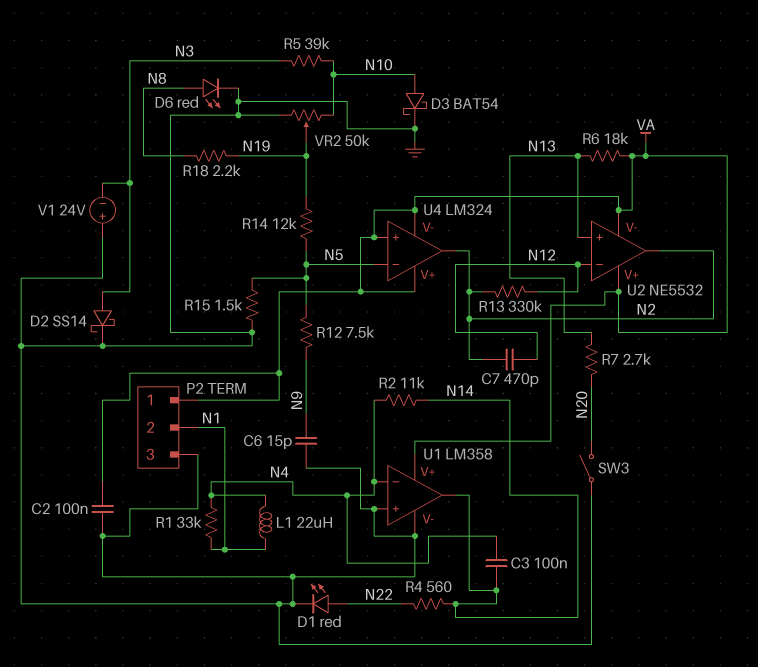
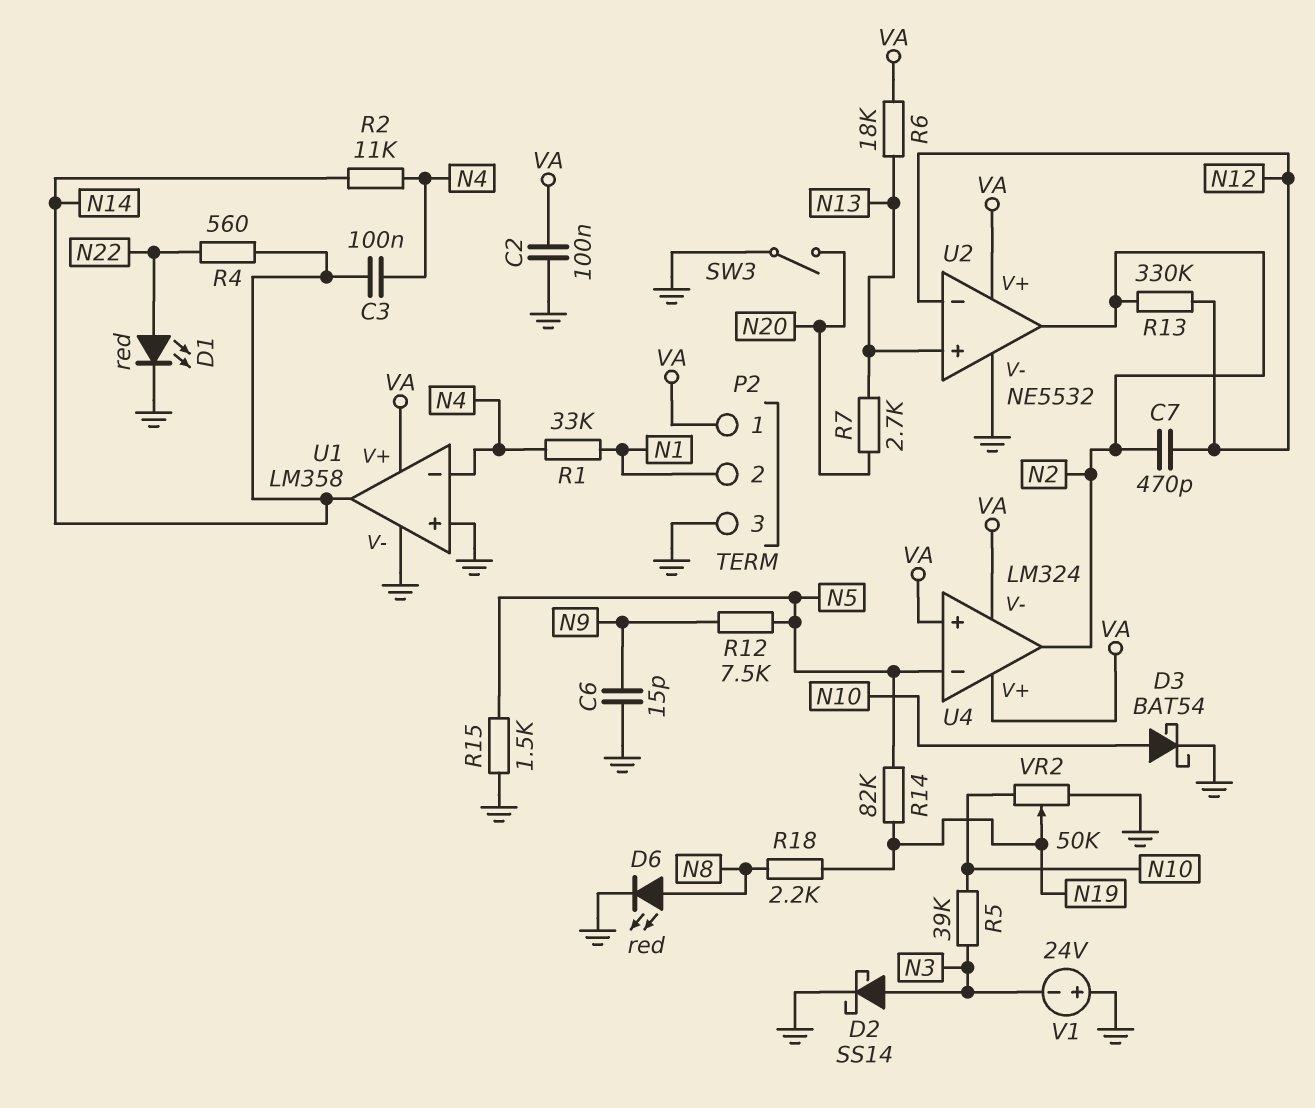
L1: 22uH (N1, N4) -> none
R14: 12k (N5, N19) -> 82k (N5, N19)
U2 pin V-: VA -> GND

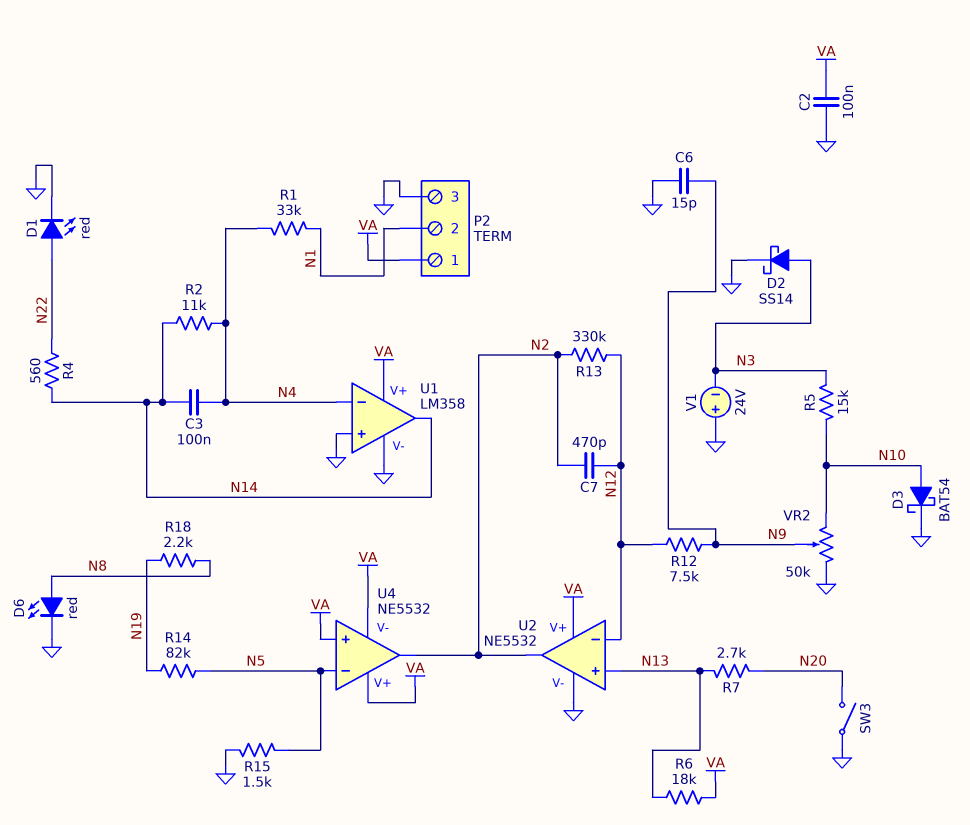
R5: 39k (N3, N10) -> 15k (N3, N10)
R12: 7.5k (N5, N9) -> 7.5k (N9, N12)
U4: LM324 -> NE5532
VR2: 50k (GND, N10, wiper N19) -> 50k (GND, N10, wiper N9)

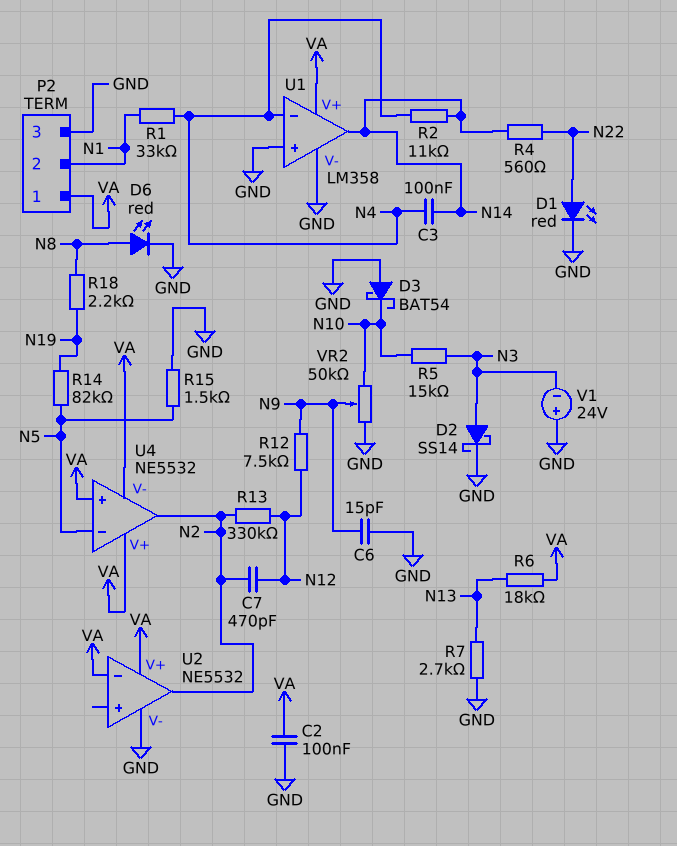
D3: schottky BAT54 (A N10, K GND) -> schottky BAT54 (A GND, K N10)
R7: 2.7k (N13, N20) -> 2.7k (GND, N13)
SW3: switch (GND, N20) -> none
U2 pin in+: N13 -> none
U2 pin in-: N12 -> VA

